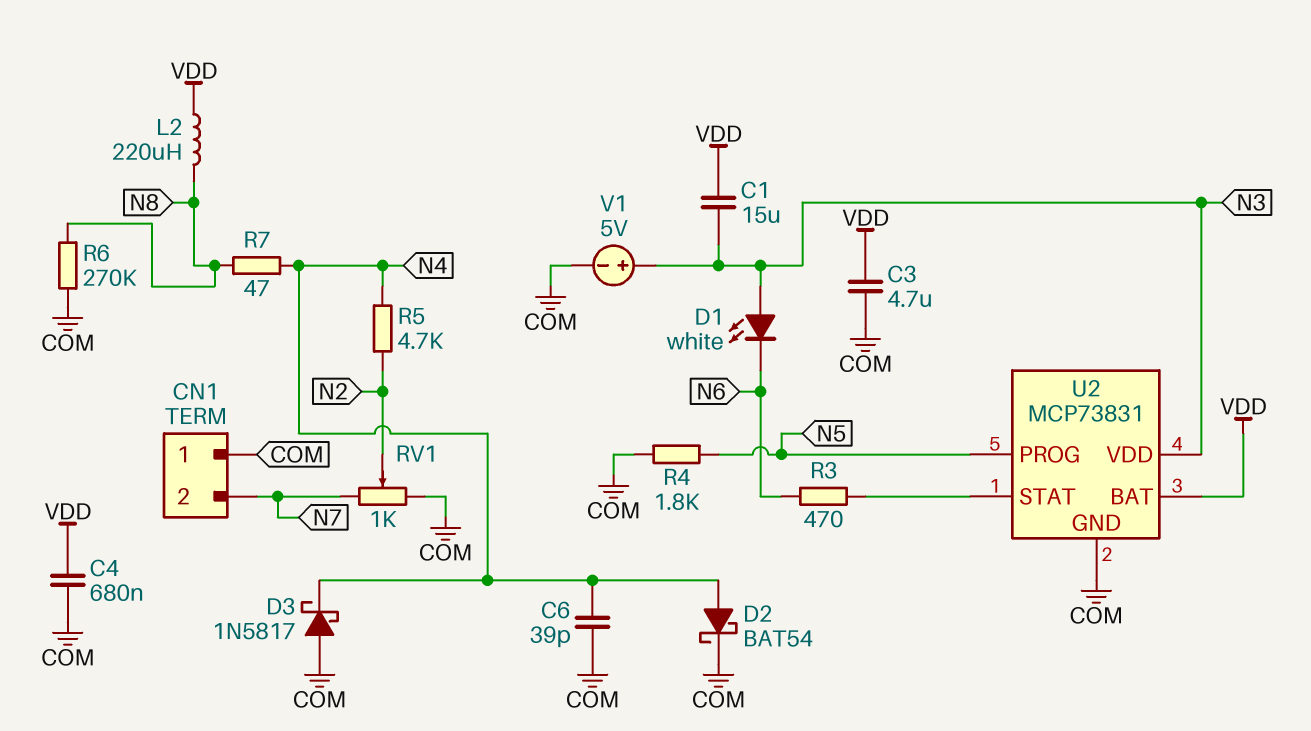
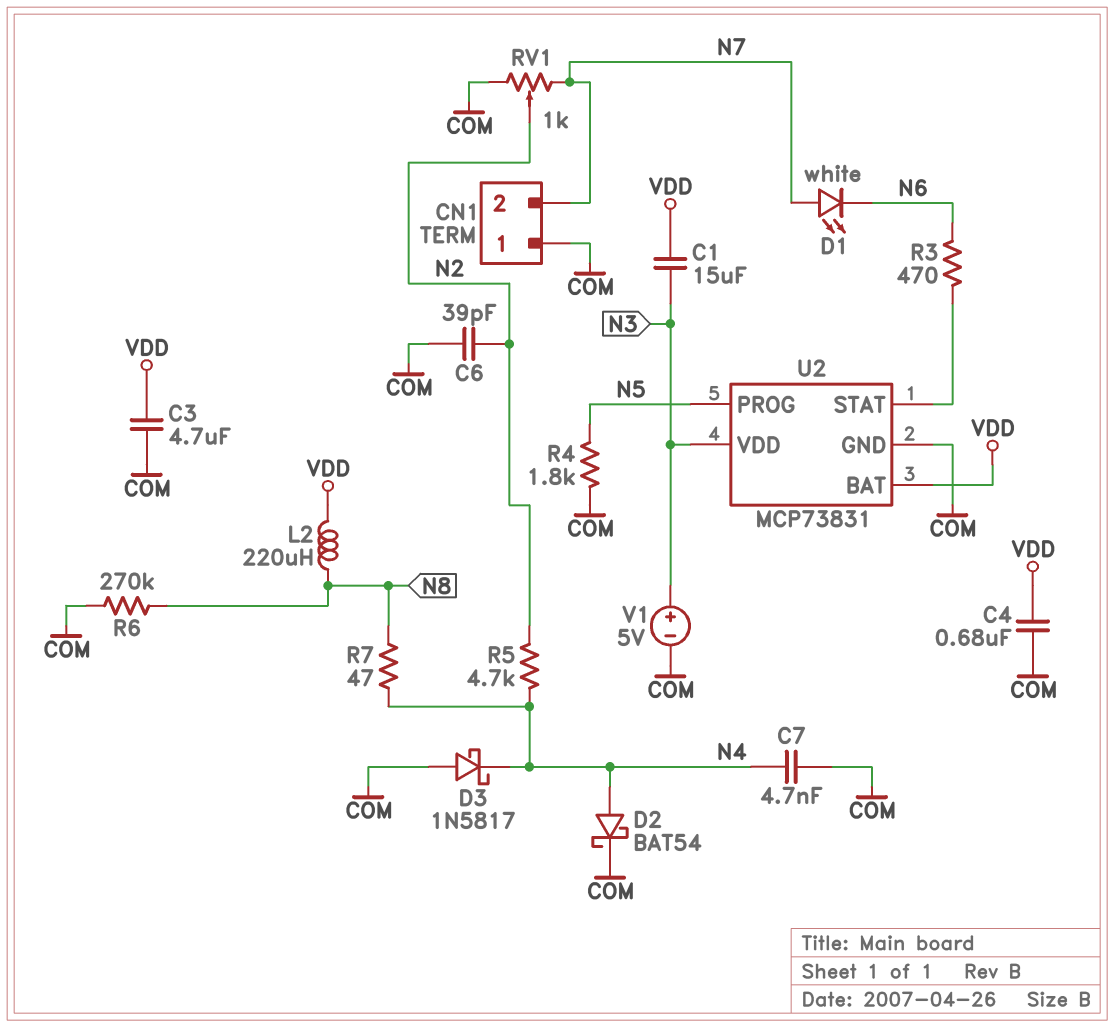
C6: 39pF (COM, N4) -> 39pF (COM, N2)
C7: none -> 4.7nF (COM, N4)
D1: LED white (A N3, K N6) -> LED white (A N7, K N6)

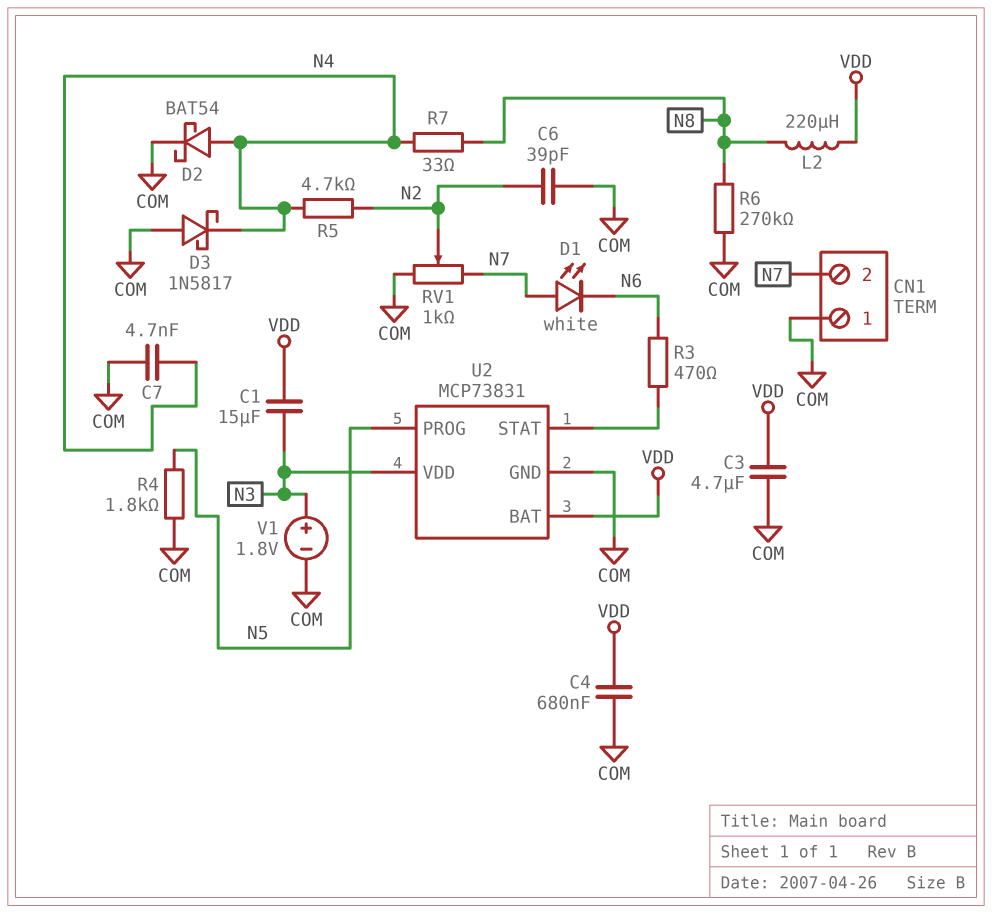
R7: 47 (N4, N8) -> 33 (N4, N8)
V1: 5V (plus N3, minus COM) -> 1.8V (plus N3, minus COM)

